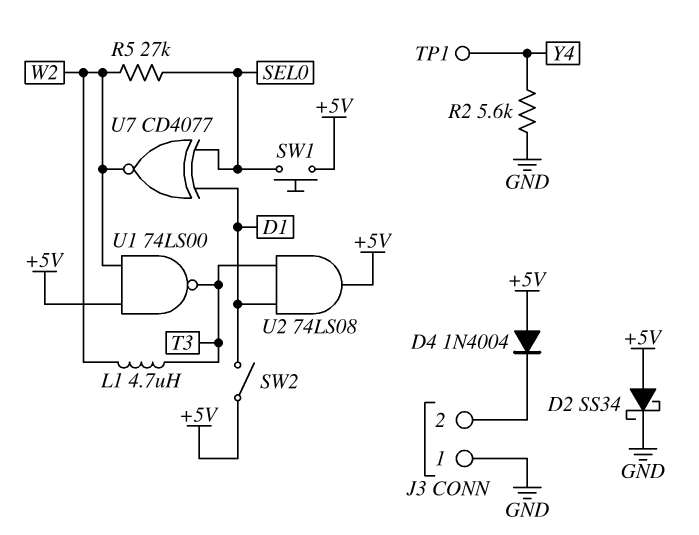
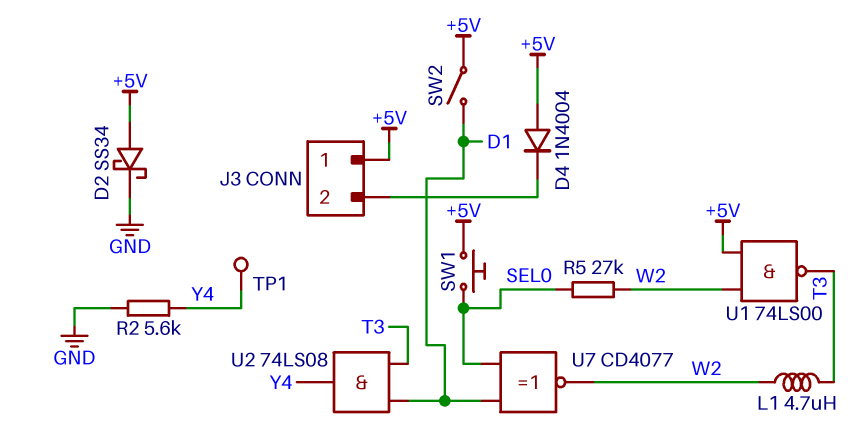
J3 pin 1: GND -> +5V
U2: AND 74LS08 (in D1, in T3, out +5V) -> AND 74LS08 (in D1, in T3, out Y4)

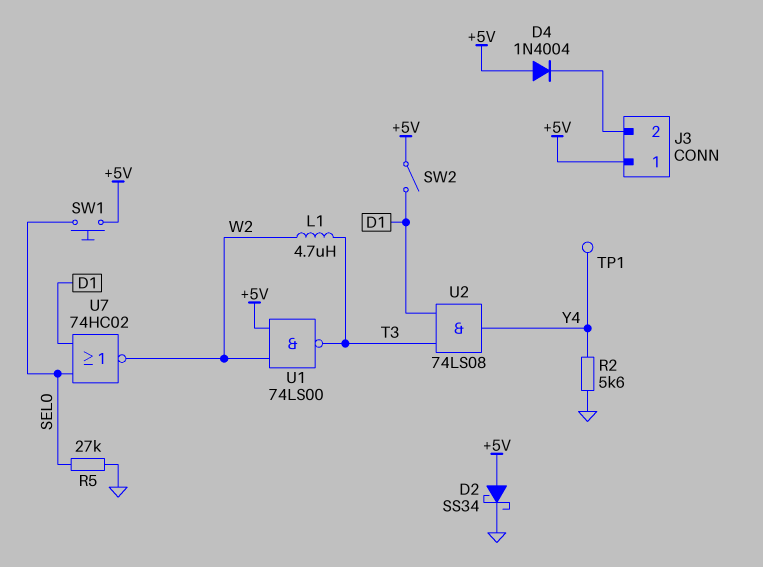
R5: 27k (SEL0, W2) -> 27k (GND, SEL0)
U7: XNOR CD4077 (in D1, in SEL0, out W2) -> NOR 74HC02 (in D1, in SEL0, out W2)

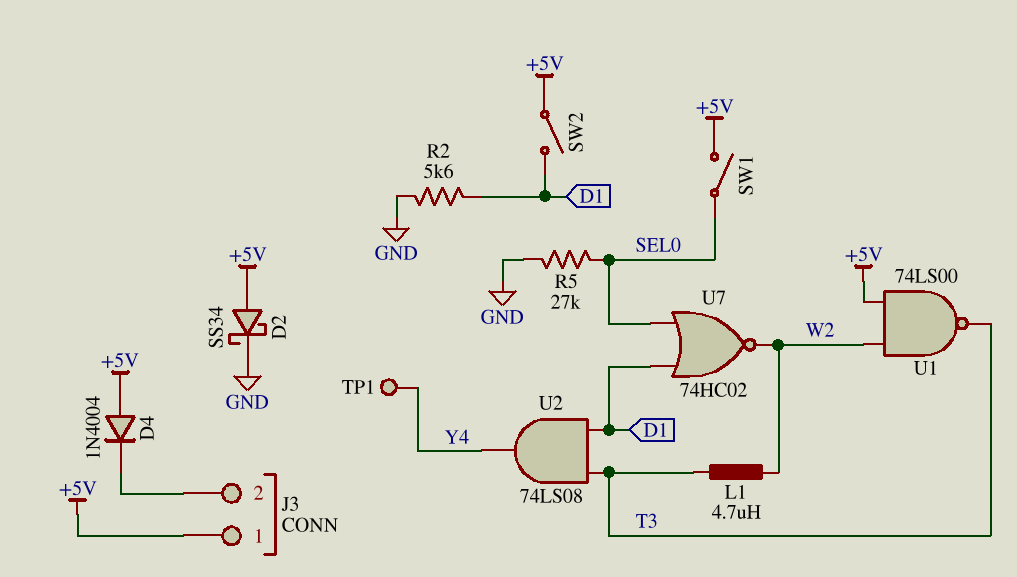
R2: 5.6k (GND, Y4) -> 5.6k (D1, GND)
SW1: button (+5V, SEL0) -> switch (+5V, SEL0)

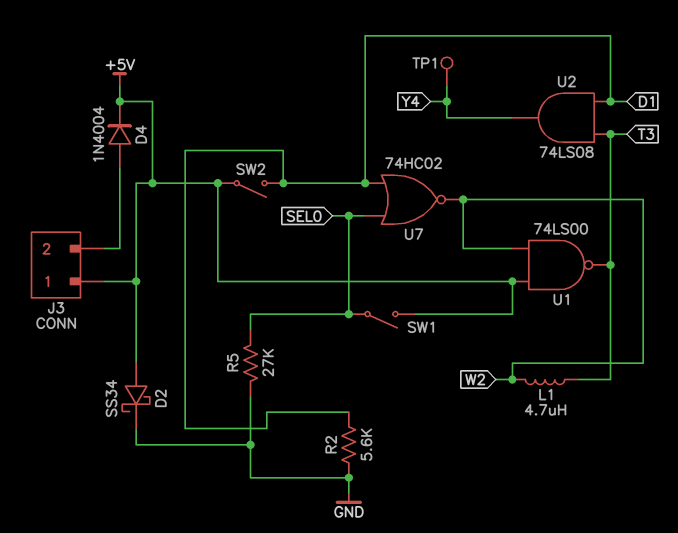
D4: diode 1N4004 (A +5V, K J3/2) -> diode 1N4004 (A J3/2, K +5V)

